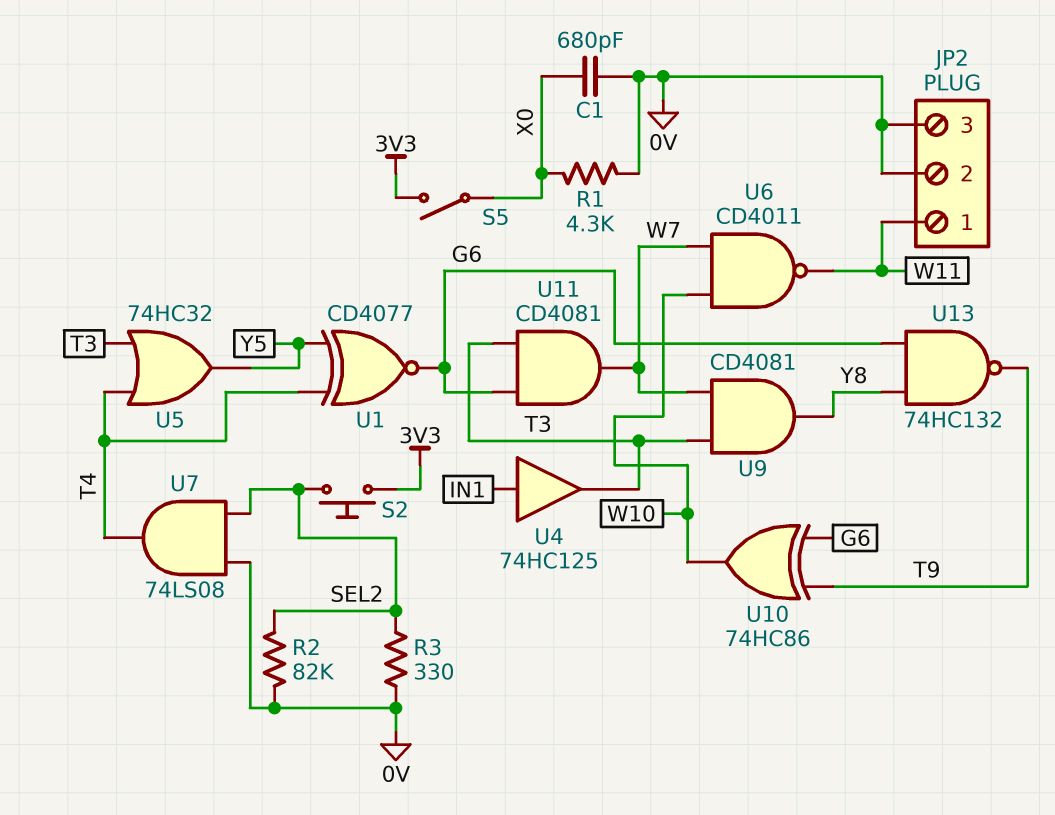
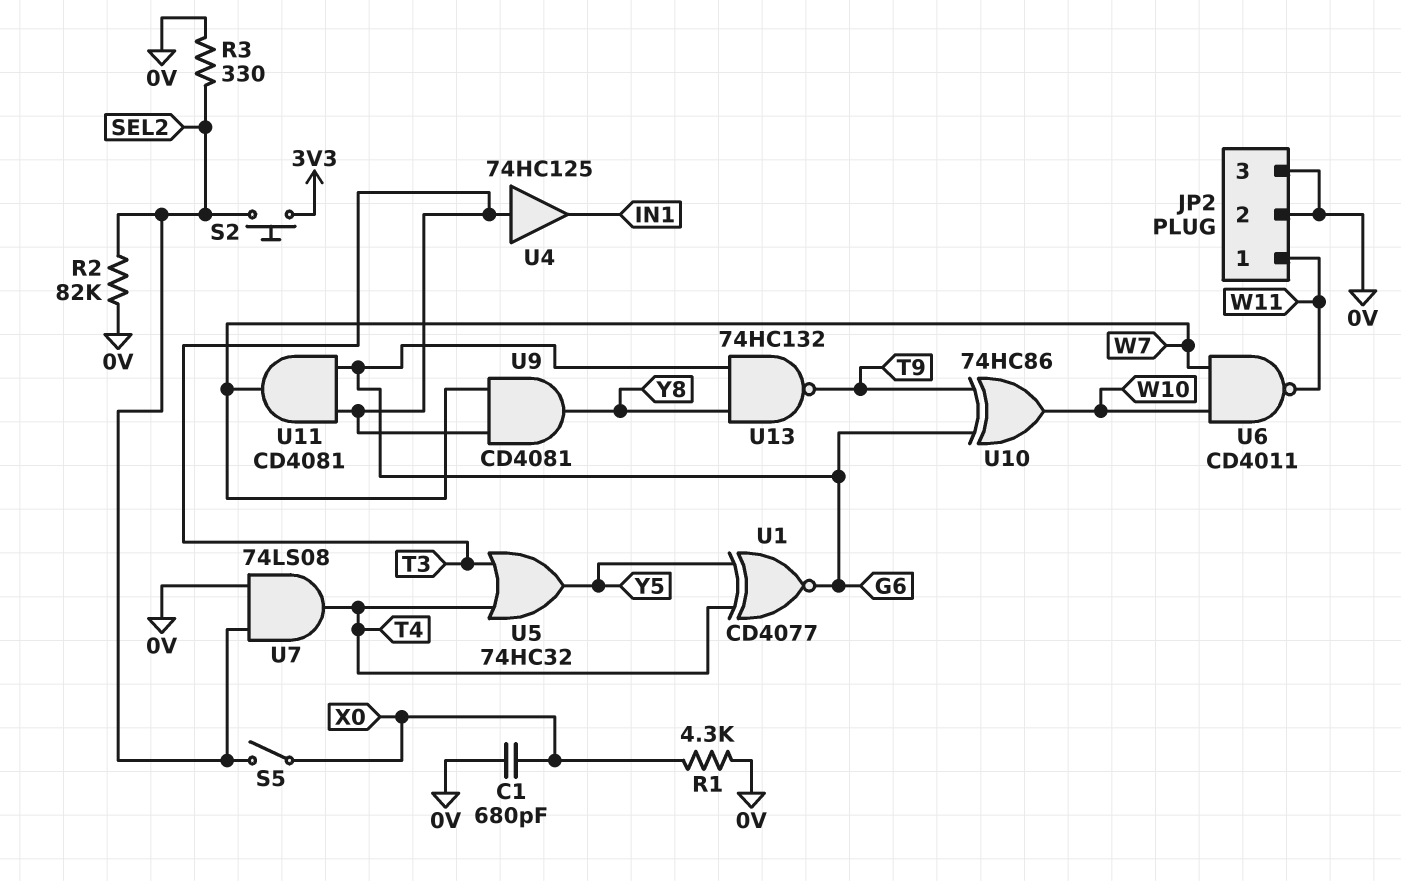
S5: switch (3V3, X0) -> switch (SEL2, X0)
U4: buffer 74HC125 (in IN1, out T3) -> buffer 74HC125 (in T3, out IN1)

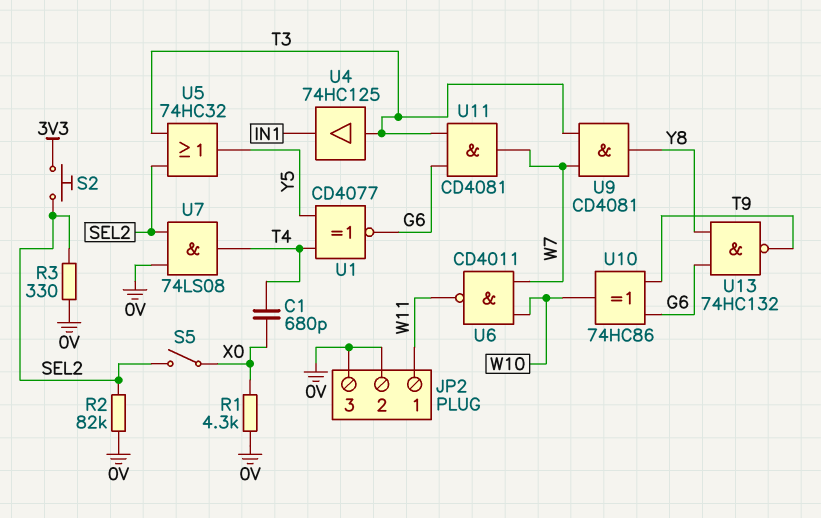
C1: 680pF (0V, X0) -> 680pF (T4, X0)
U5: OR 74HC32 (in T3, in T4, out Y5) -> OR 74HC32 (in SEL2, in T3, out Y5)

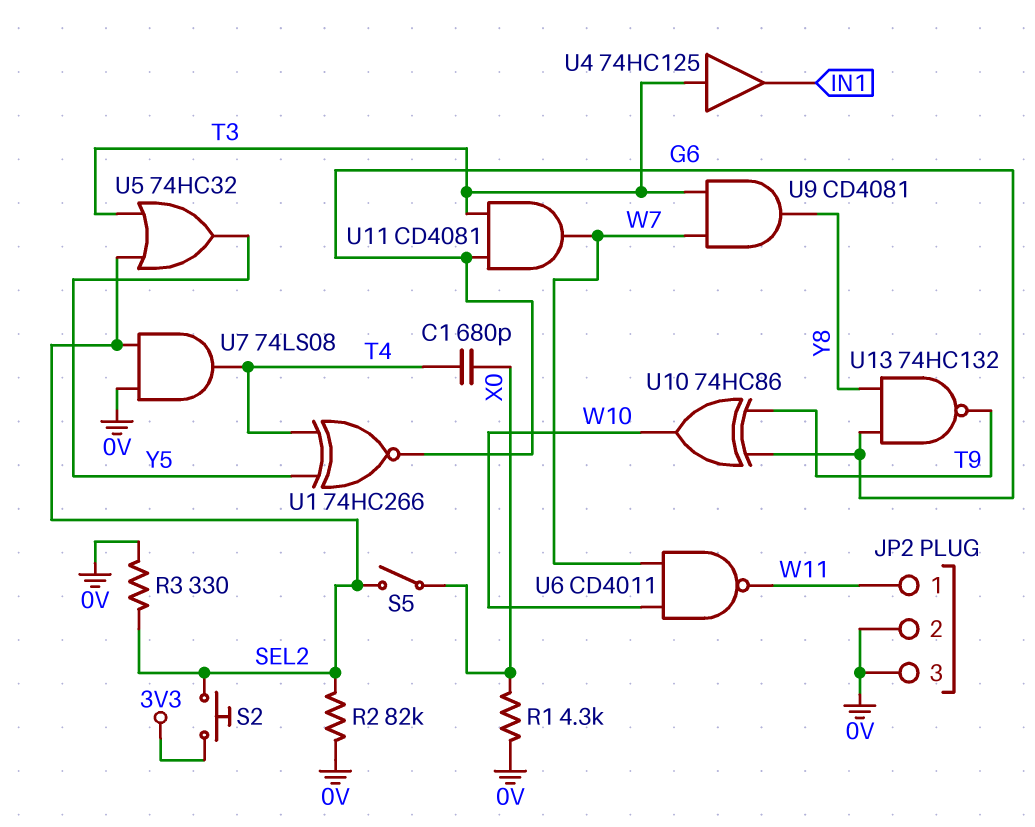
U1: XNOR CD4077 (in T4, in Y5, out G6) -> XNOR 74HC266 (in T4, in Y5, out G6)

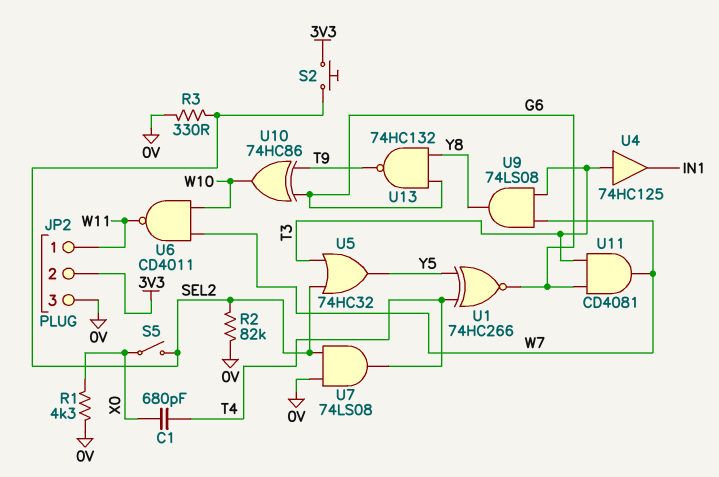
JP2 pin 2: 0V -> 3V3
U9: AND CD4081 (in T3, in W7, out Y8) -> AND 74LS08 (in T3, in W7, out Y8)

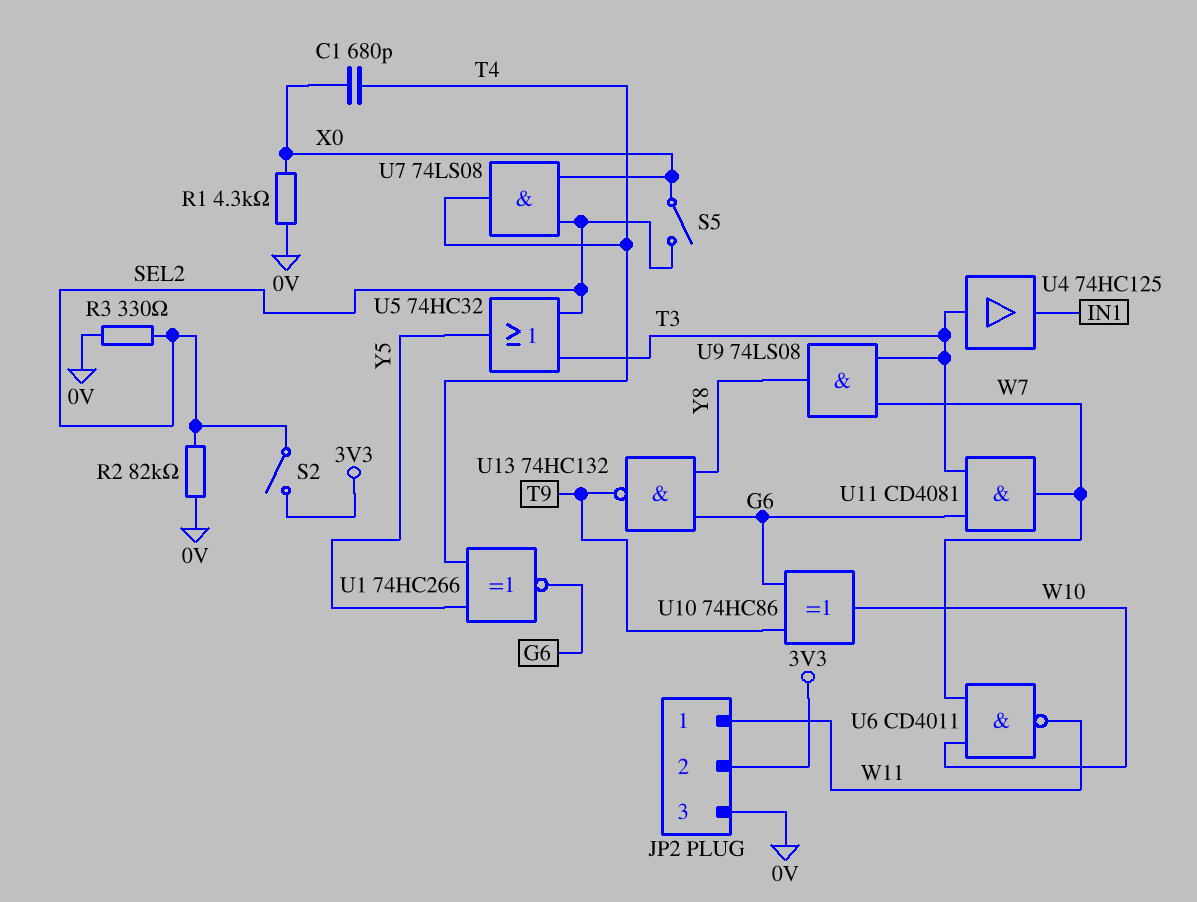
S2: button (3V3, SEL2) -> switch (3V3, SEL2)
U7: AND 74LS08 (in 0V, in SEL2, out T4) -> AND 74LS08 (in SEL2, in X0, out T4)

